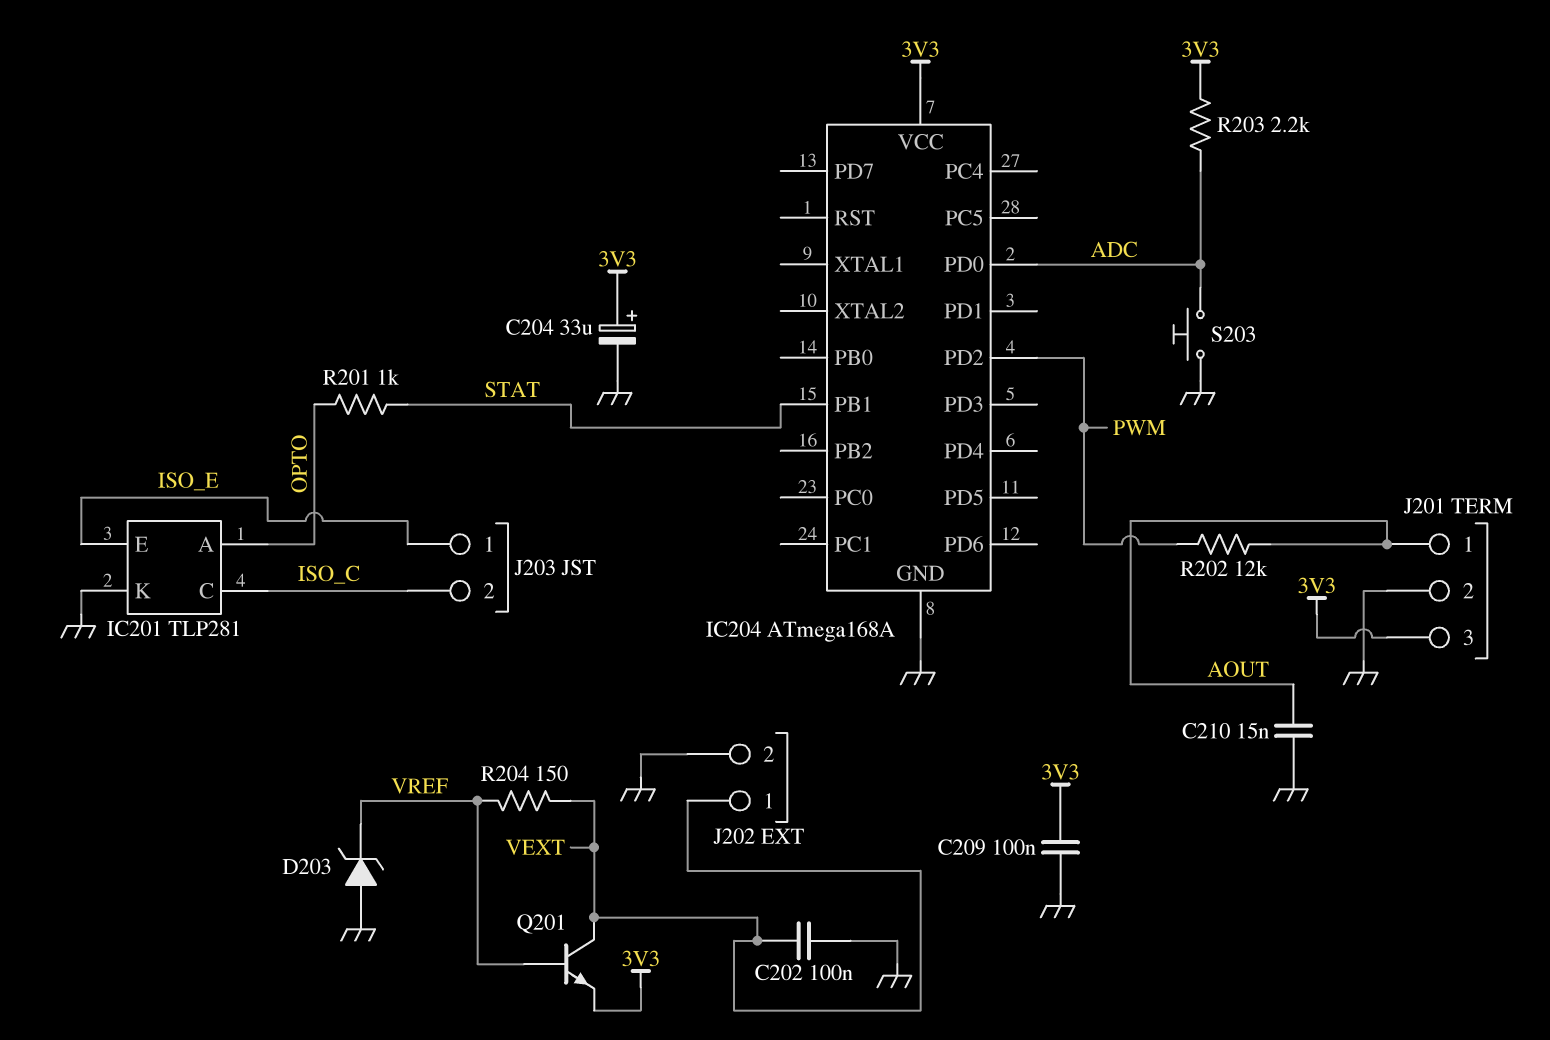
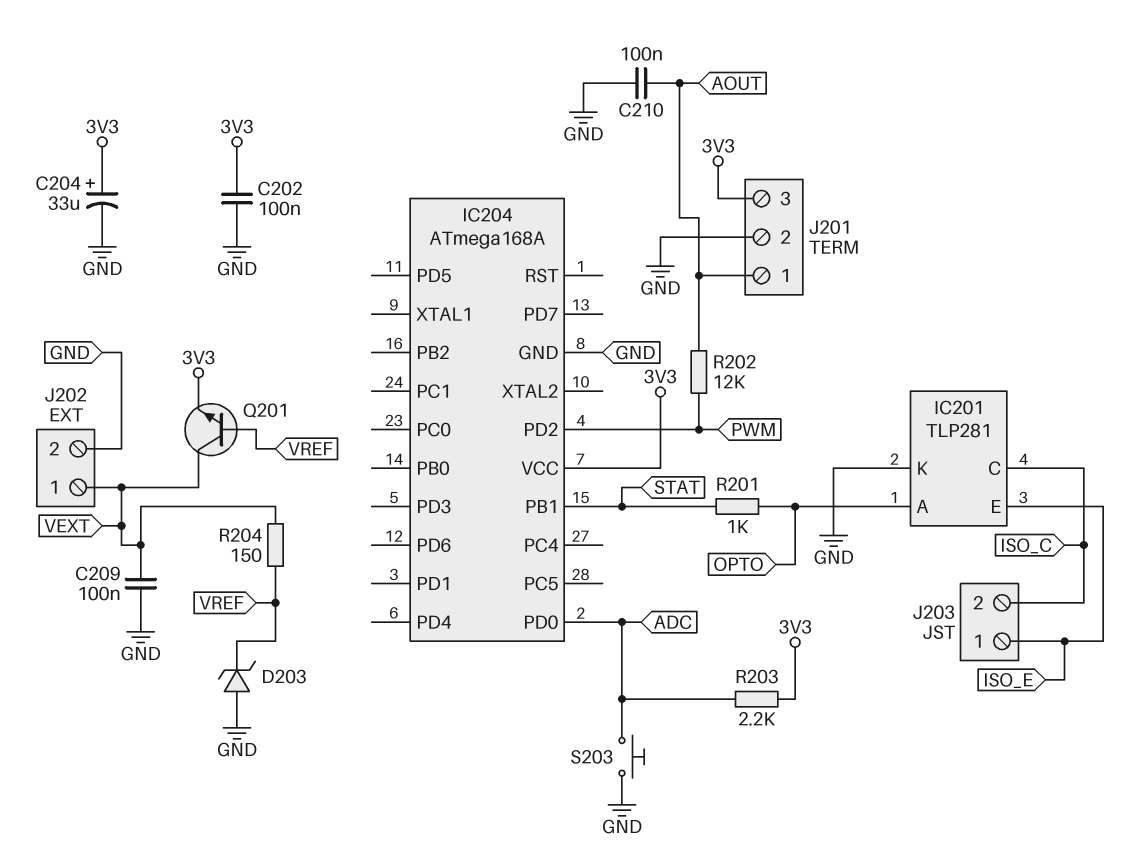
C202: 100nF (GND, VEXT) -> 100nF (3V3, GND)
C209: 100nF (3V3, GND) -> 100nF (GND, VEXT)
C210: 15nF (AOUT, GND) -> 100nF (AOUT, GND)

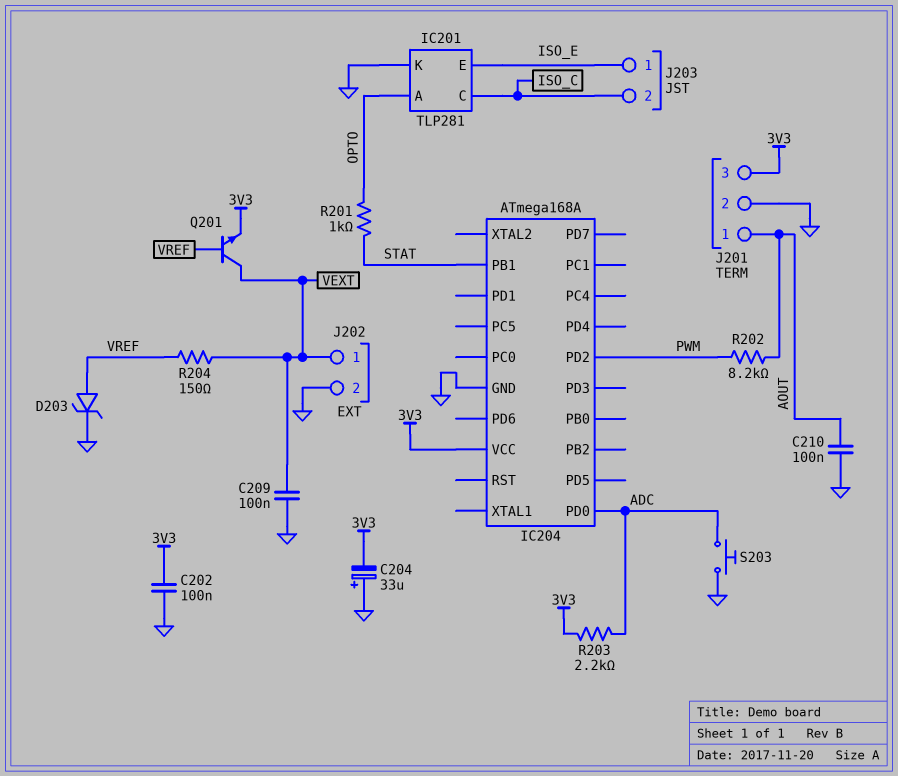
C204: 33uF (plus 3V3, minus GND) -> 33uF (plus GND, minus 3V3)
D203: zener (A GND, K VREF) -> zener (A VREF, K GND)
R202: 12k (AOUT, PWM) -> 8.2k (AOUT, PWM)

